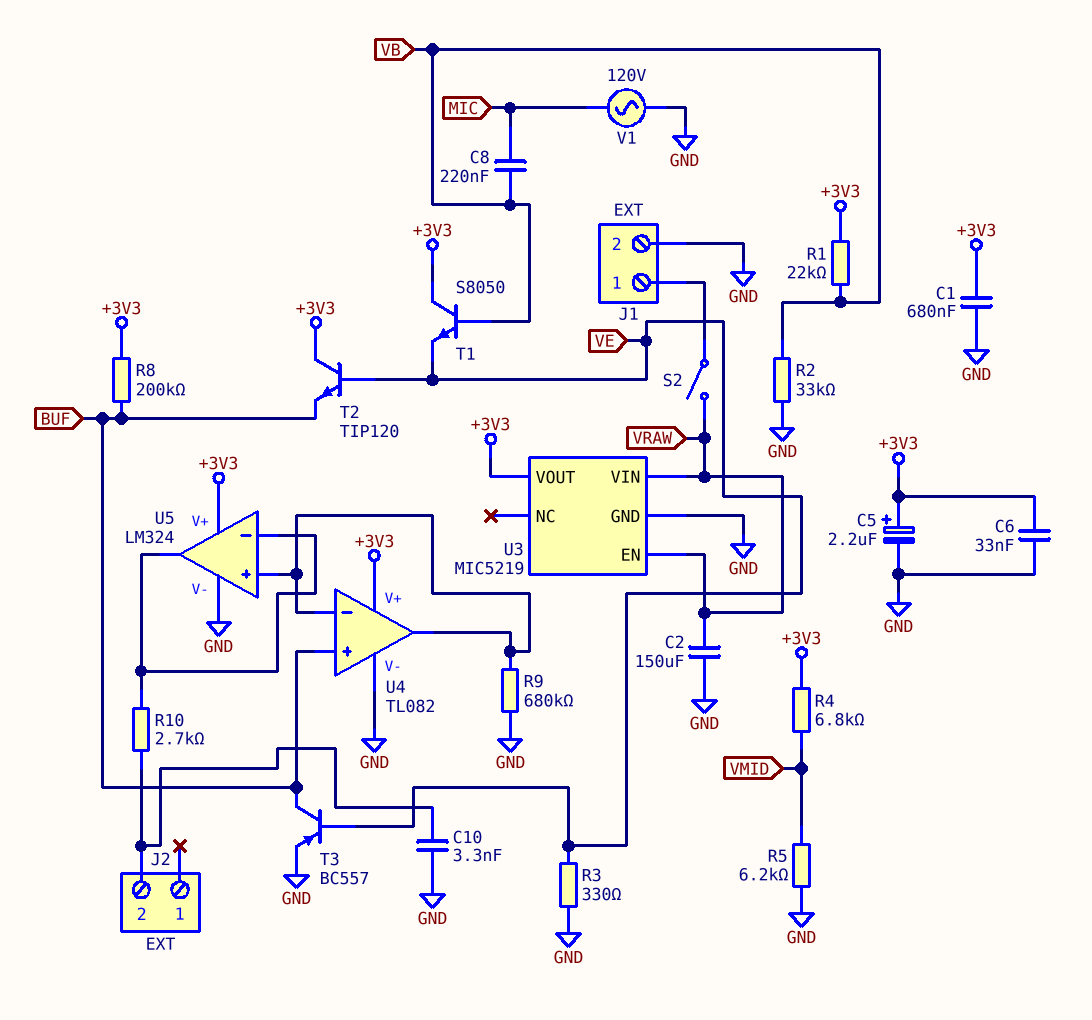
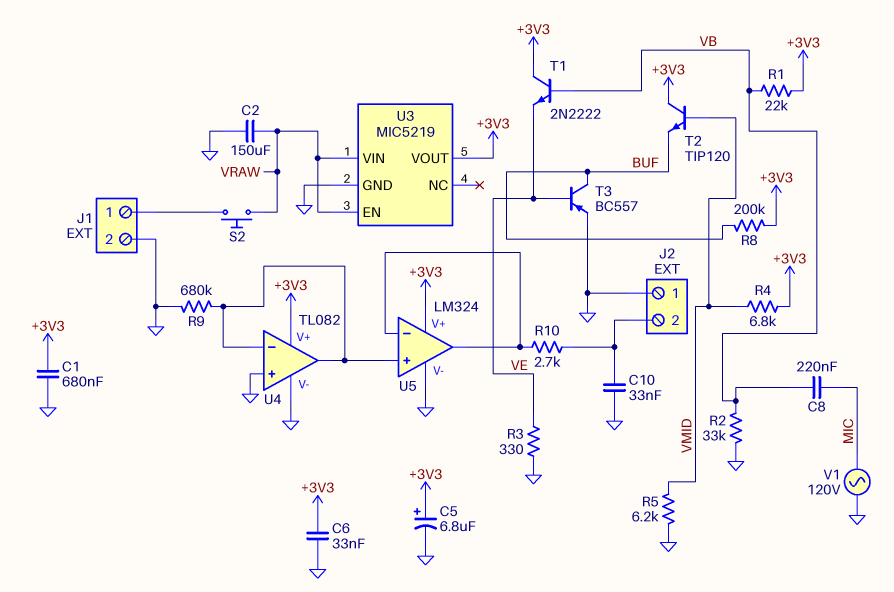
C5: 2.2uF (plus +3V3, minus GND) -> 6.8uF (plus +3V3, minus GND)
C10: 3.3nF (GND, J2/2) -> 33nF (GND, J2/2)
J2 pin 1: none -> GND
S2: switch (J1/1, VRAW) -> button (J1/1, VRAW)
T1: NPN S8050 (B VB, C +3V3, E VE) -> NPN 2N2222 (B VB, C +3V3, E VE)
T2: NPN TIP120 (B VE, C +3V3, E BUF) -> NPN TIP120 (B VMID, C +3V3, E BUF)
U4 pin in+: BUF -> GND

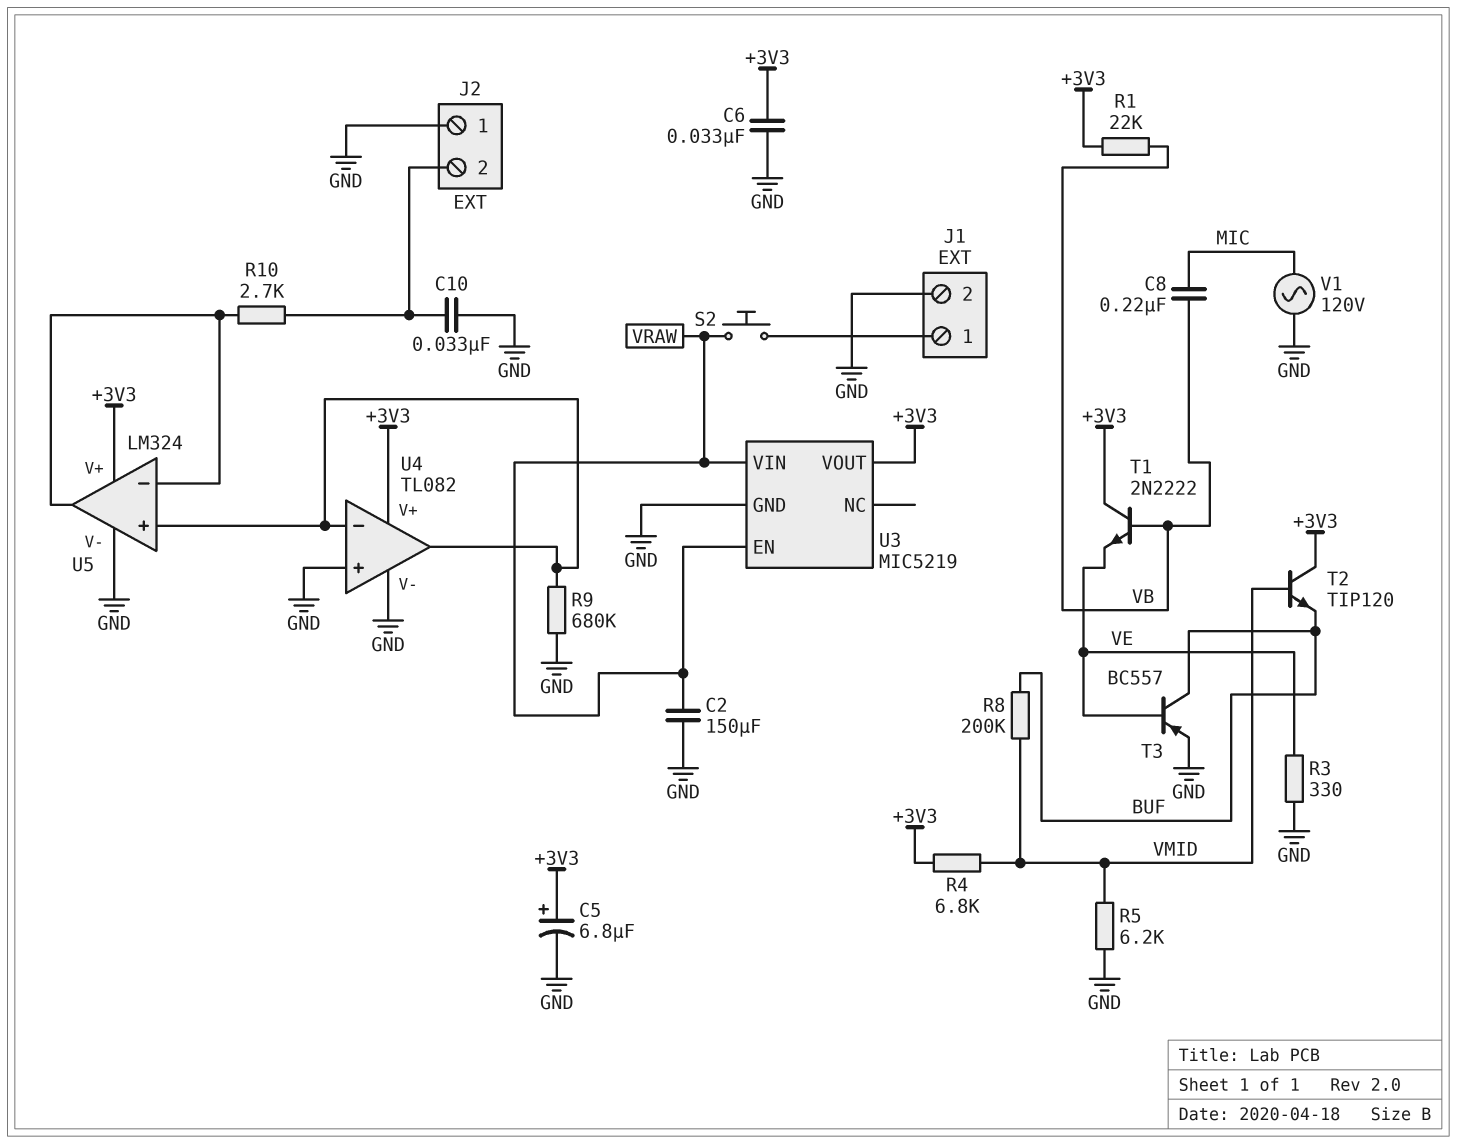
C1: 680nF (+3V3, GND) -> none
R2: 33k (GND, VB) -> none
R8: 200k (+3V3, BUF) -> 200k (BUF, VMID)

